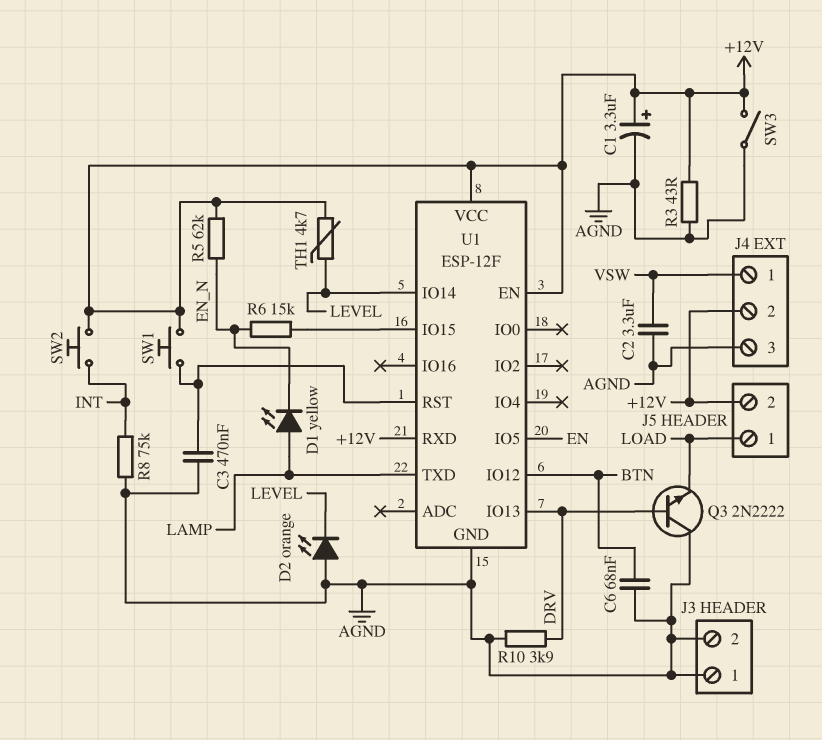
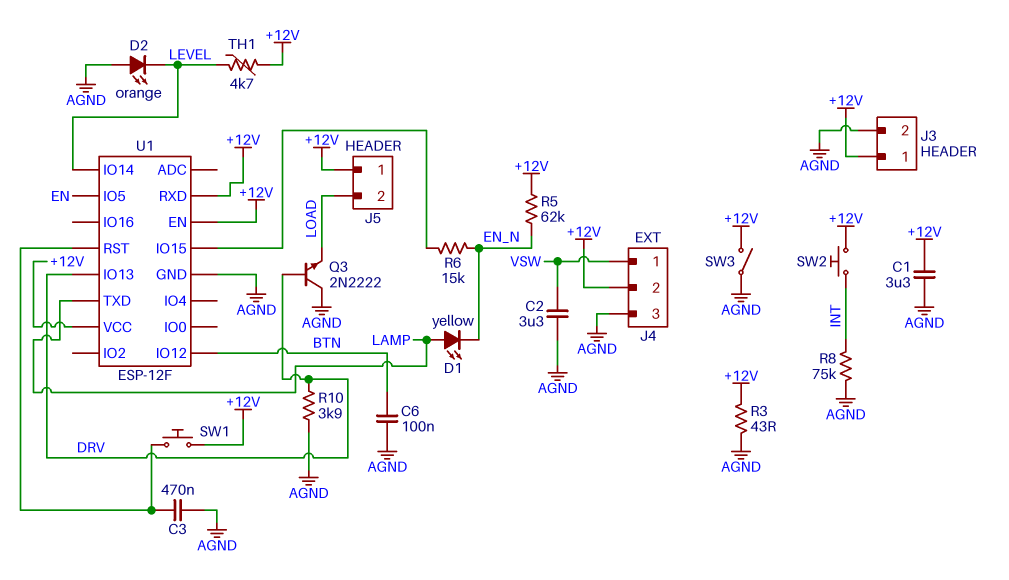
C1: 3.3uF (plus +12V, minus AGND) -> 3.3uF (+12V, AGND)
C6: 68nF (AGND, BTN) -> 100nF (AGND, BTN)
J3 pin 1: AGND -> +12V
J5 pin 1: LOAD -> +12V
J5 pin 2: +12V -> LOAD

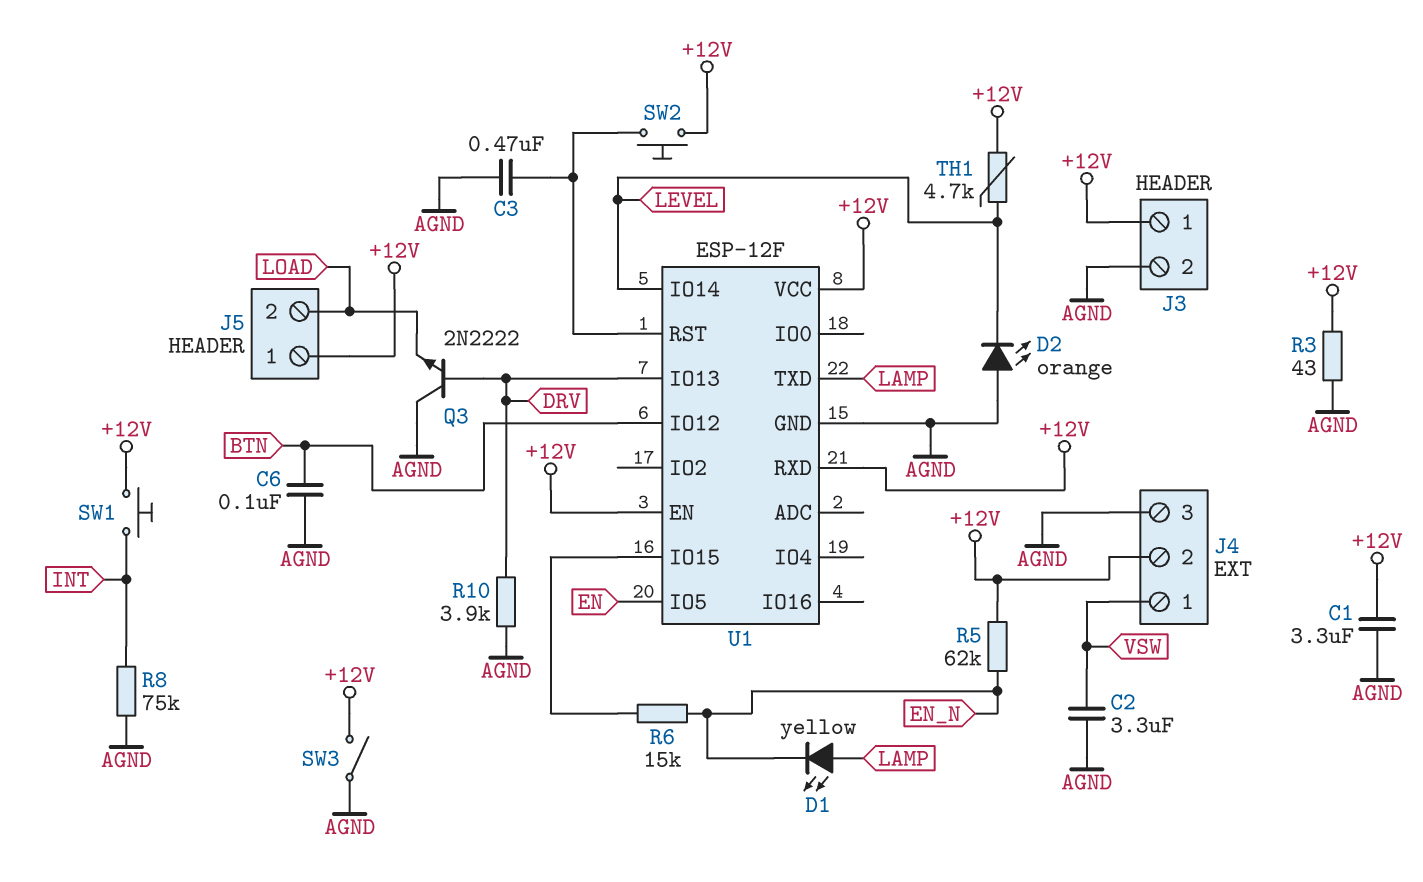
SW1: button (+12V, U1/RST) -> button (+12V, INT)
SW2: button (+12V, INT) -> button (+12V, U1/RST)

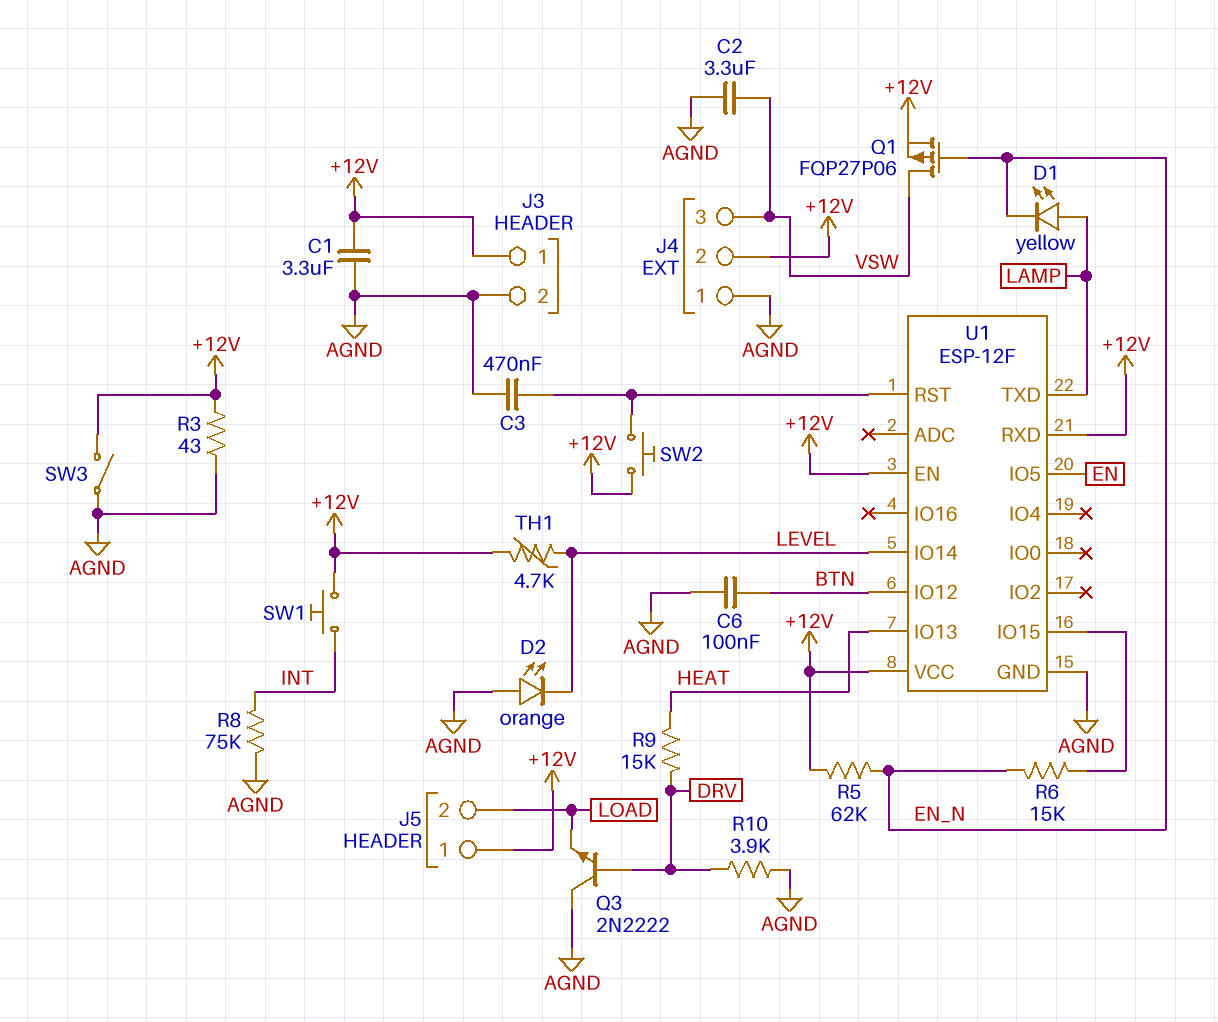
J4 pin 1: VSW -> AGND
J4 pin 3: AGND -> VSW
Q1: none -> PMOS FQP27P06 (G EN_N, D VSW, S +12V)
R9: none -> 15k (DRV, HEAT)
U1 pin IO13: DRV -> HEAT

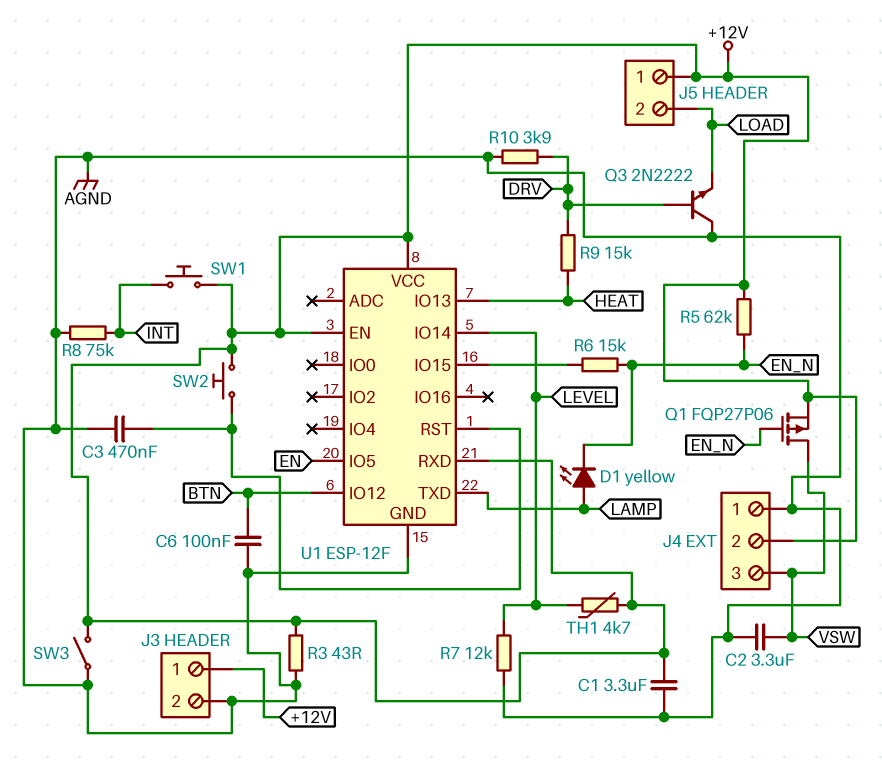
D2: LED orange (A AGND, K LEVEL) -> none
R7: none -> 12k (AGND, LEVEL)

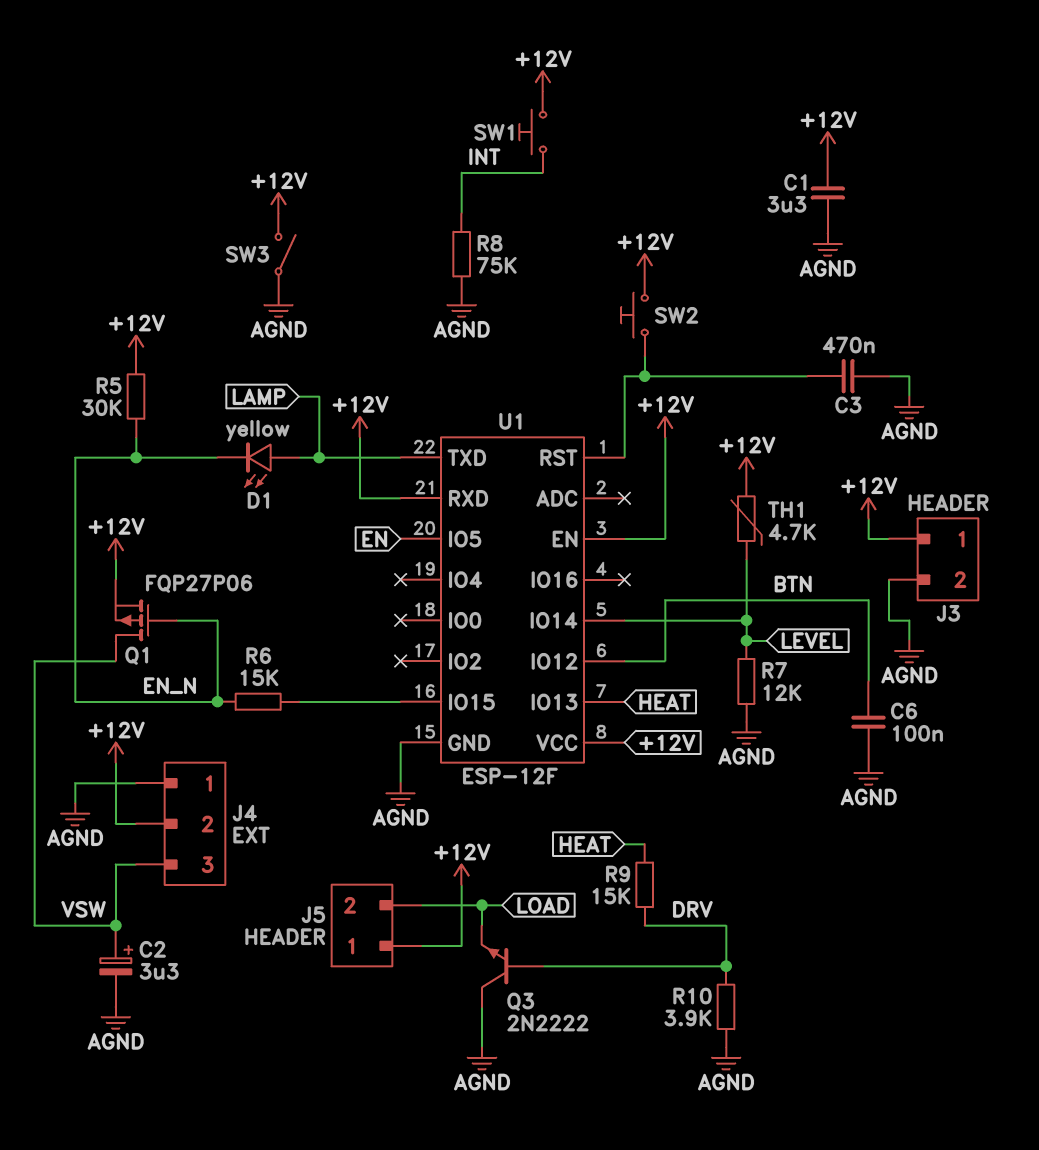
C2: 3.3uF (AGND, VSW) -> 3.3uF (plus VSW, minus AGND)
R3: 43 (+12V, AGND) -> none
R5: 62k (+12V, EN_N) -> 30k (+12V, EN_N)

